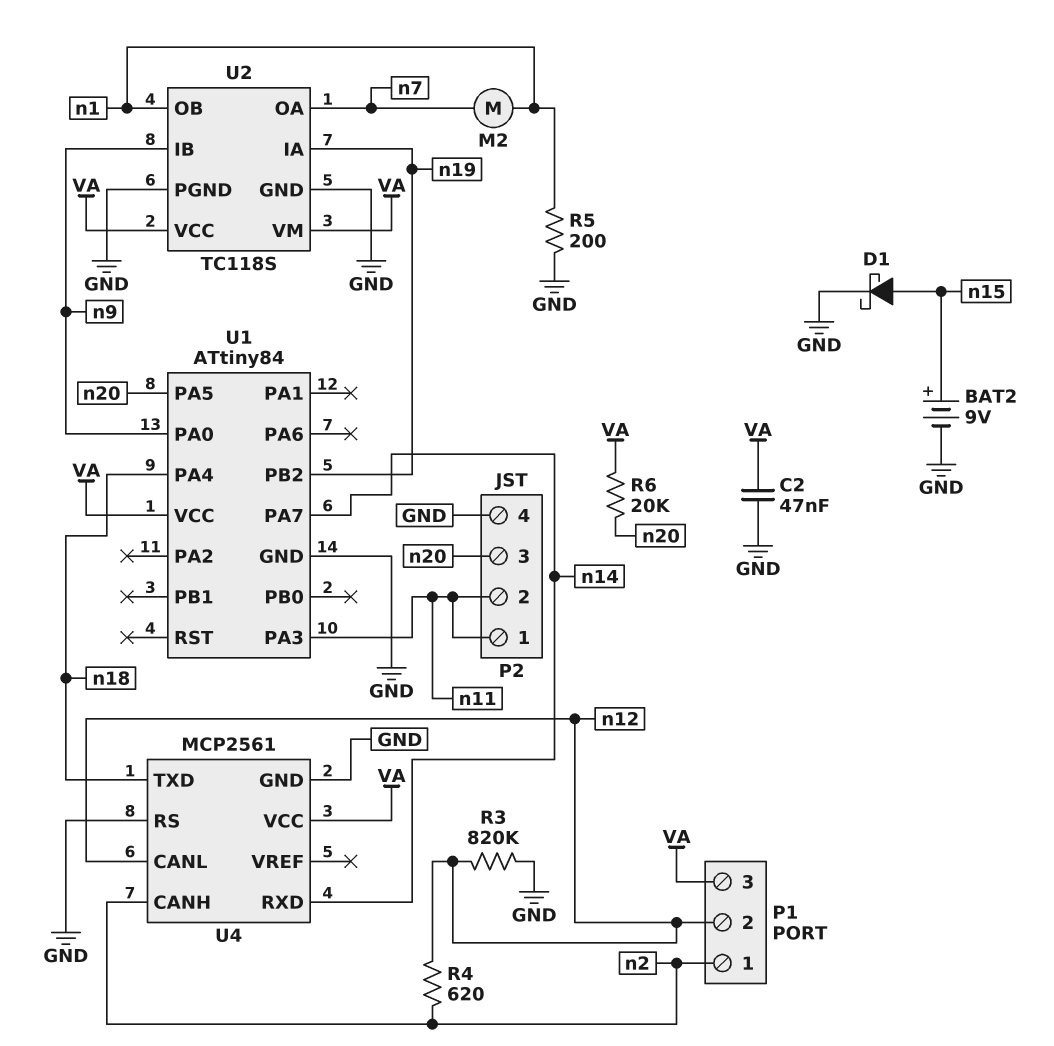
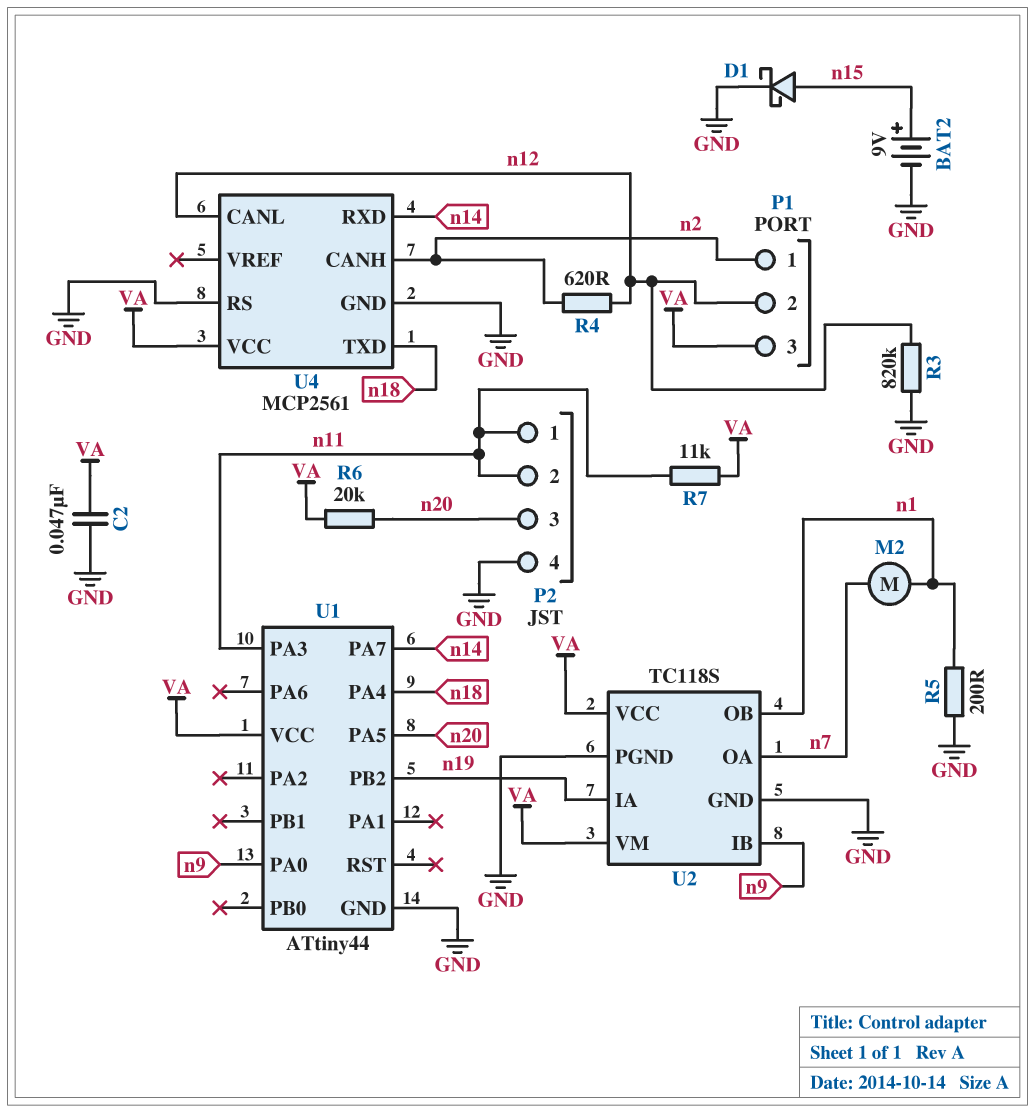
R7: none -> 11k (VA, n11)
U1: ATtiny84 -> ATtiny44

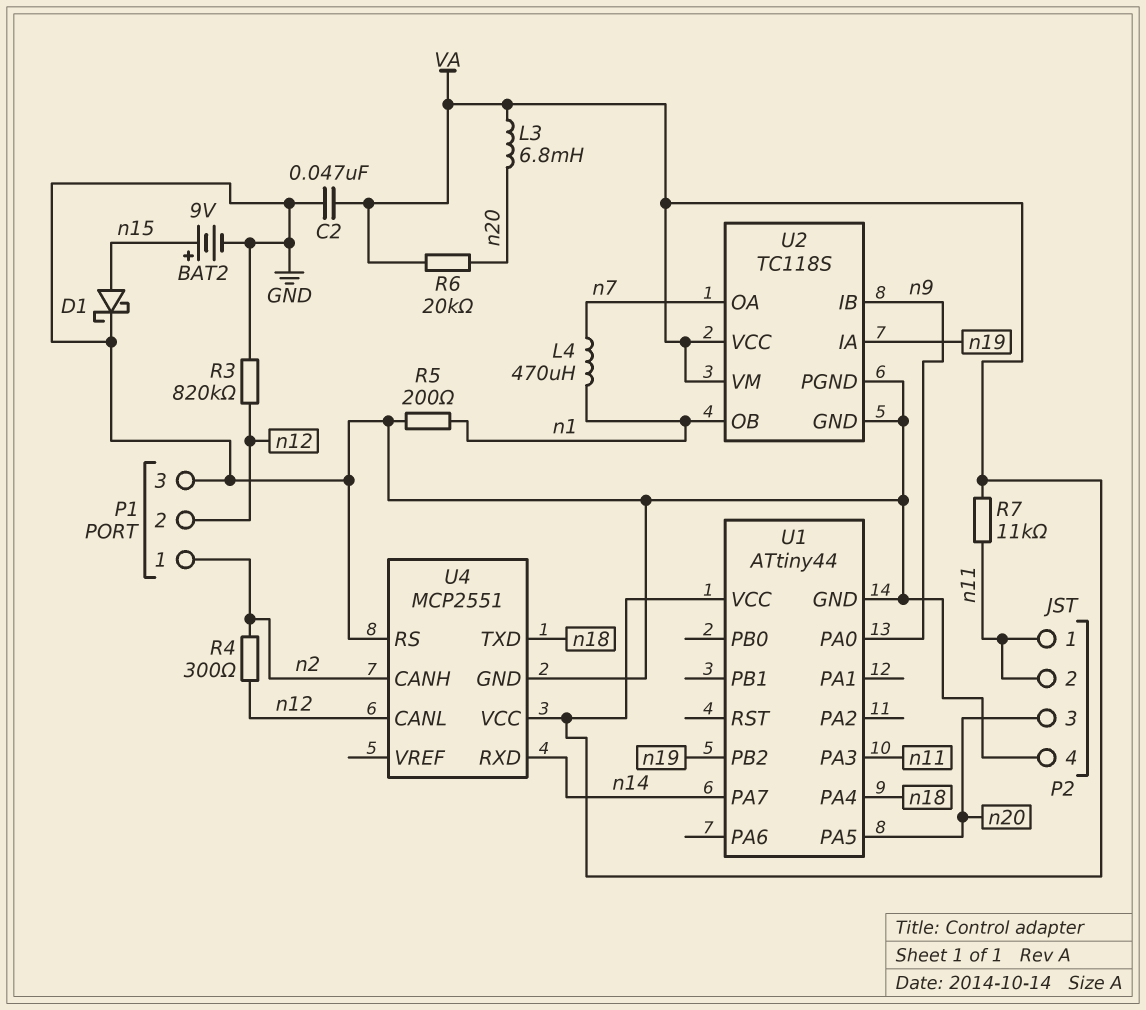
L3: none -> 6.8mH (VA, n20)
L4: none -> 470uH (n1, n7)
M2: motor (n1, n7) -> none
P1 pin 3: VA -> GND
R4: 620 (n2, n12) -> 300 (n2, n12)
U4: MCP2561 -> MCP2551

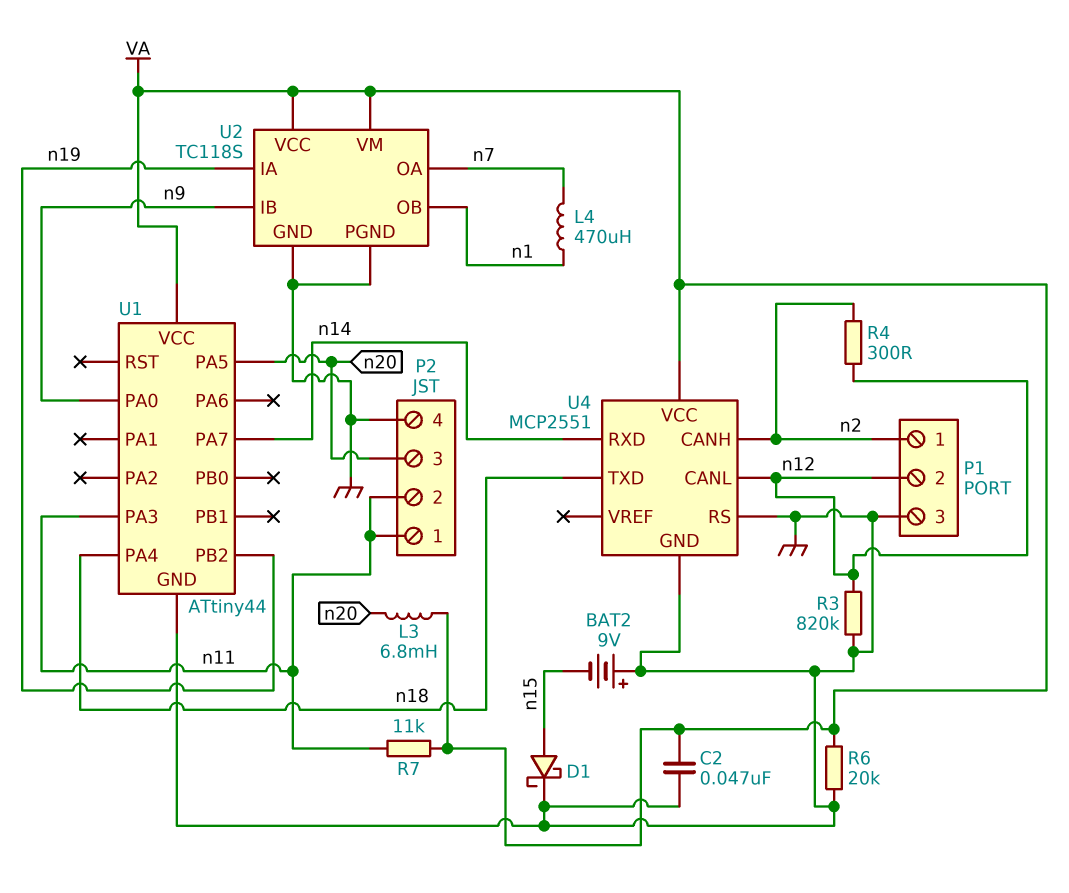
BAT2: 9V (plus n15, minus GND) -> 9V (plus GND, minus n15)
R5: 200 (GND, n1) -> none
R6: 20k (VA, n20) -> 20k (GND, VA)

